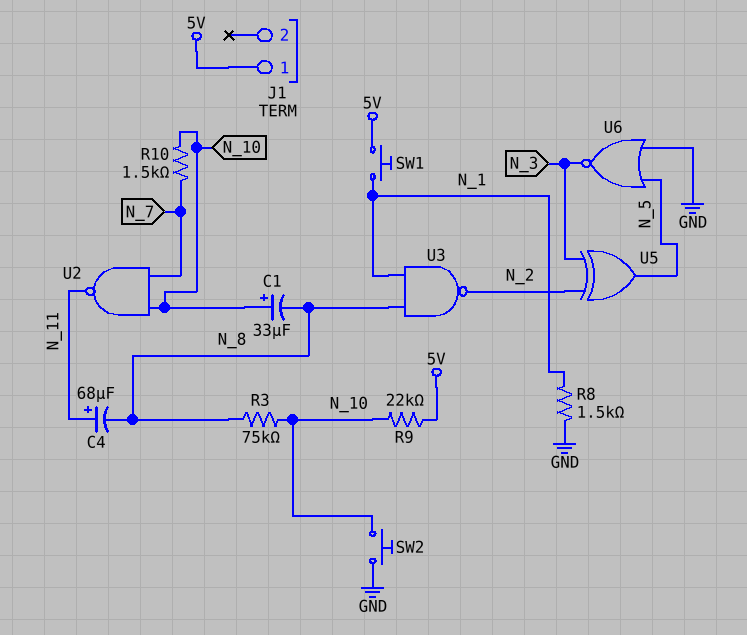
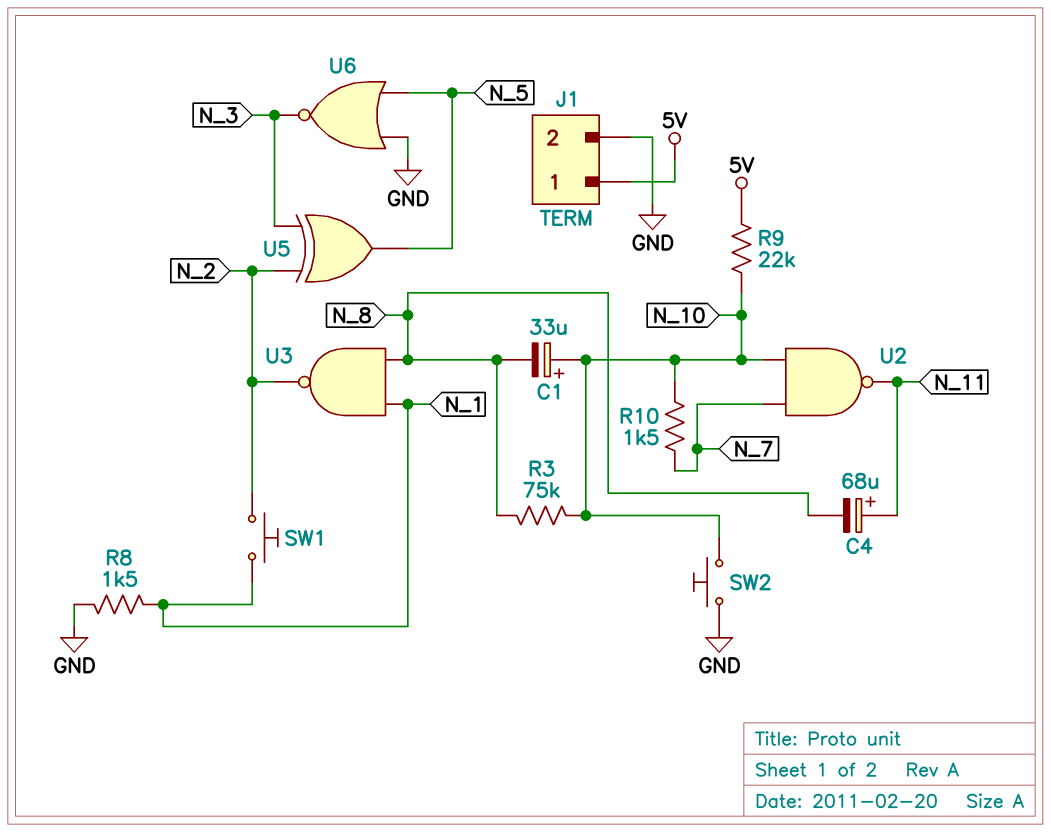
J1 pin 2: none -> GND
SW1: button (5V, N_1) -> button (N_1, N_2)

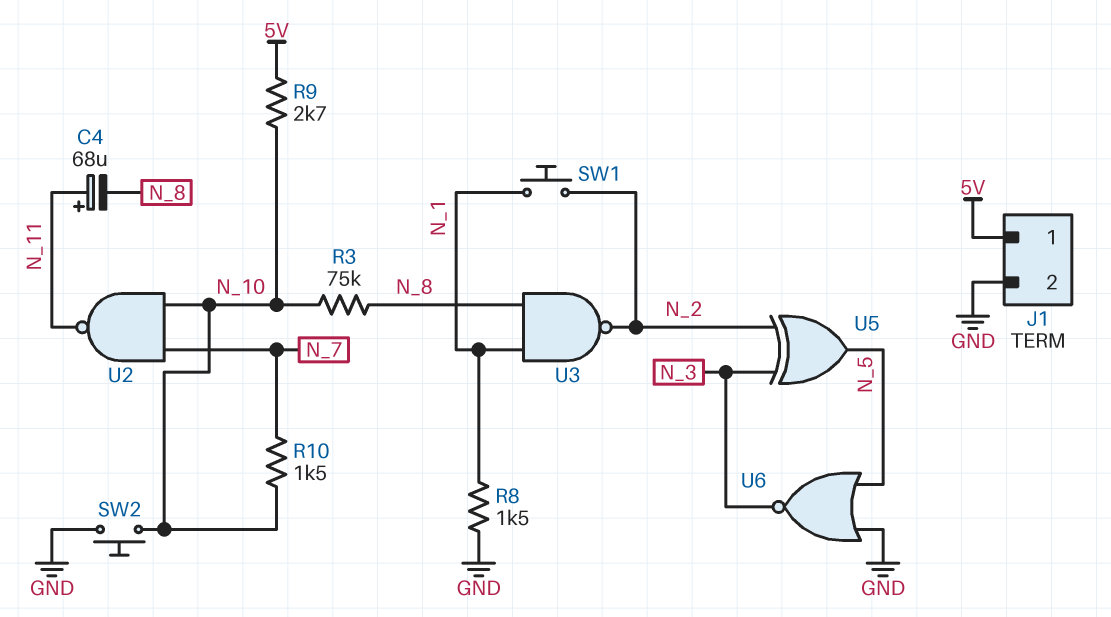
C1: 33uF (plus N_10, minus N_8) -> none
R9: 22k (5V, N_10) -> 2.7k (5V, N_10)

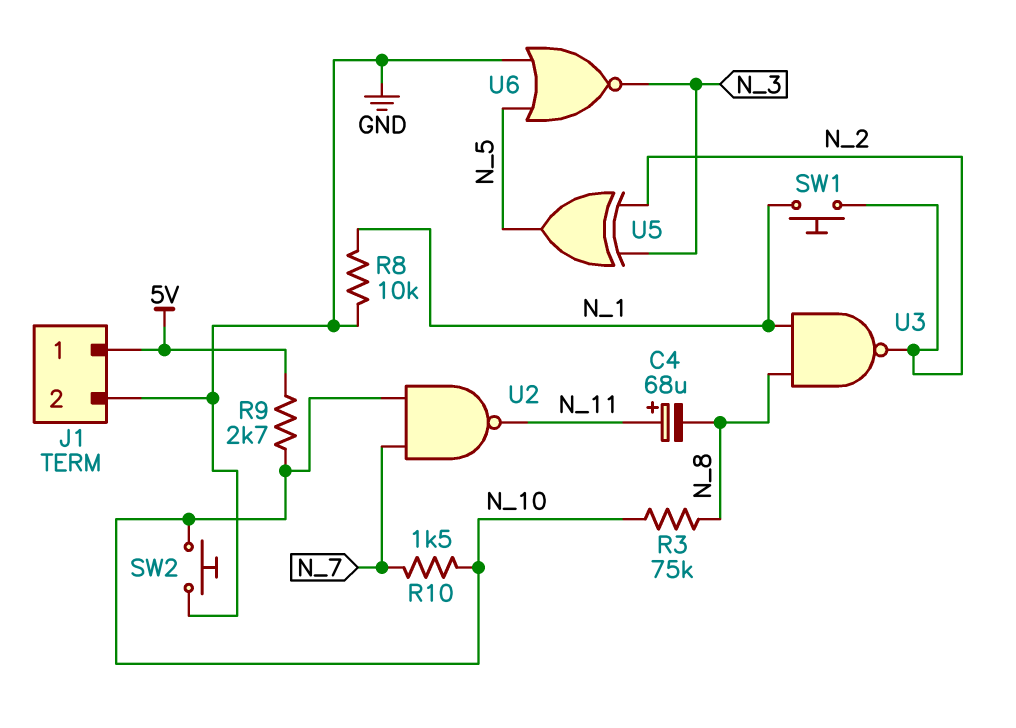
R8: 1.5k (GND, N_1) -> 10k (GND, N_1)

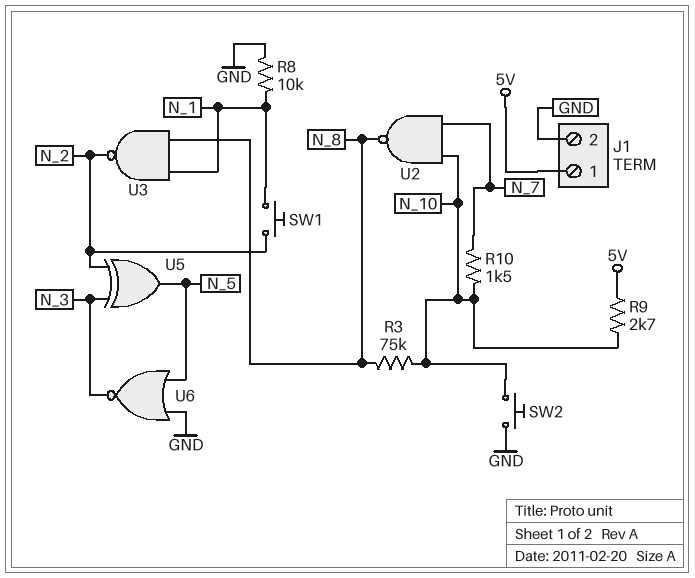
C4: 68uF (plus N_11, minus N_8) -> none
U2: NAND (in N_7, in N_10, out N_11) -> NAND (in N_7, in N_10, out N_8)

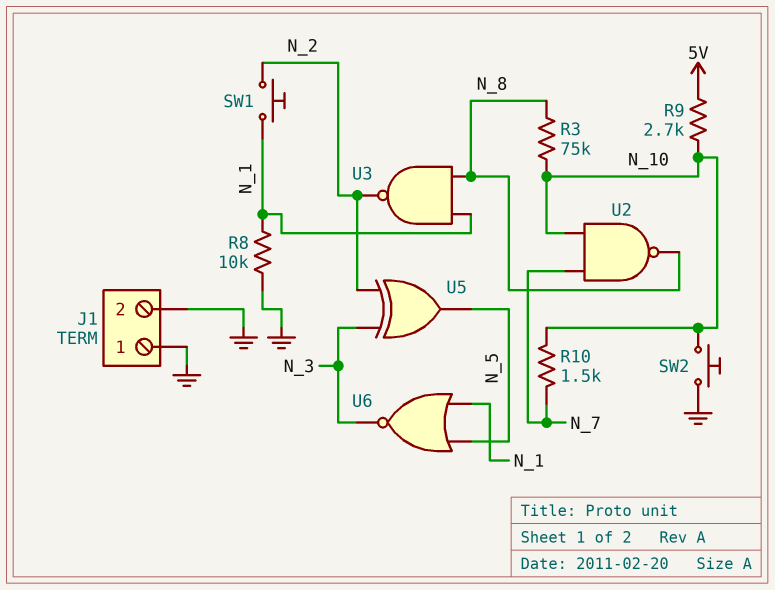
J1 pin 1: 5V -> GND
U6: NOR (in GND, in N_5, out N_3) -> NOR (in N_1, in N_5, out N_3)

